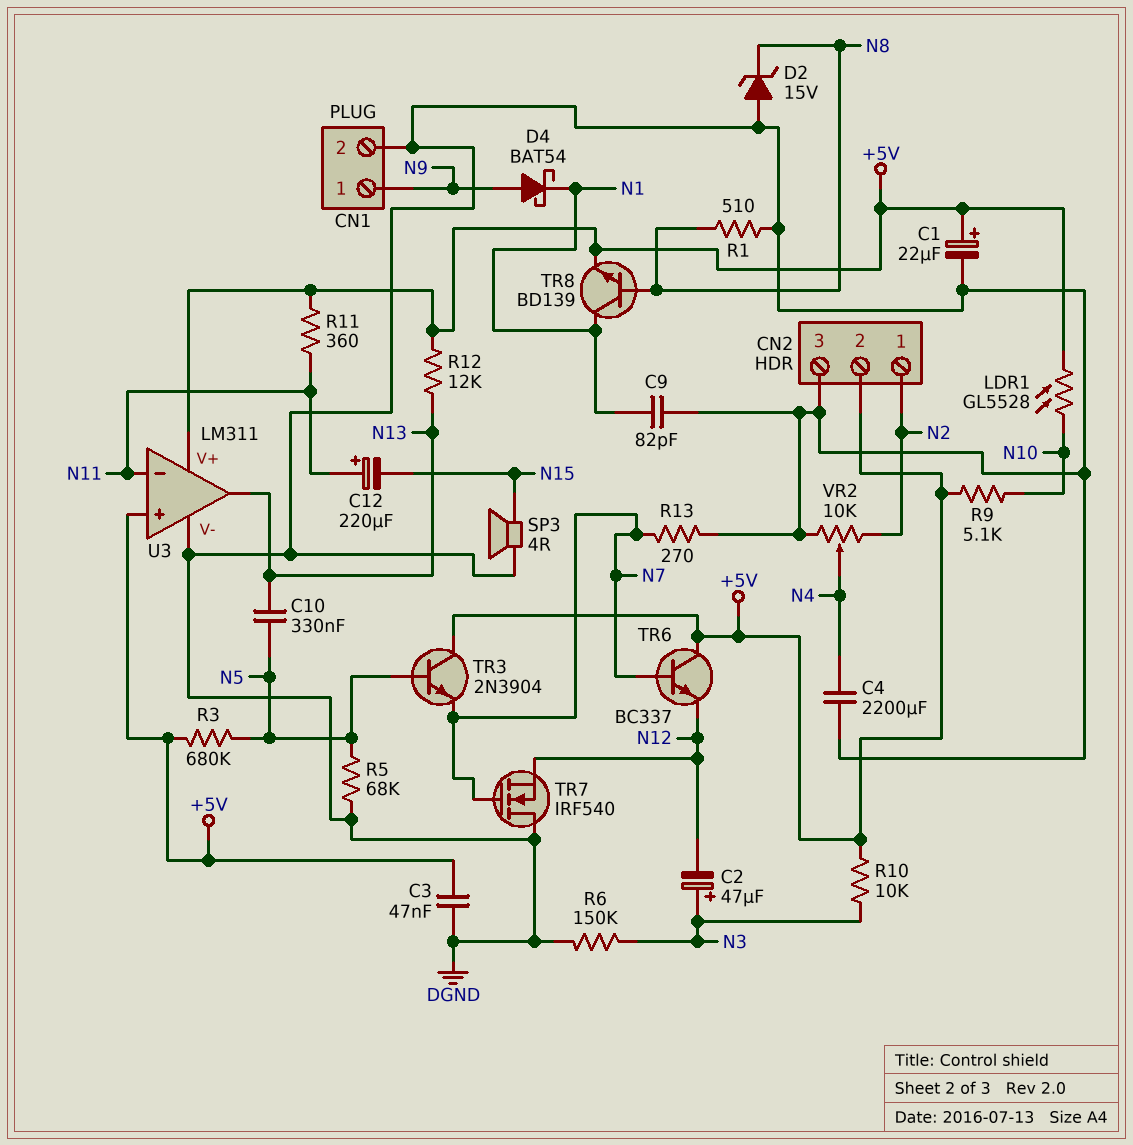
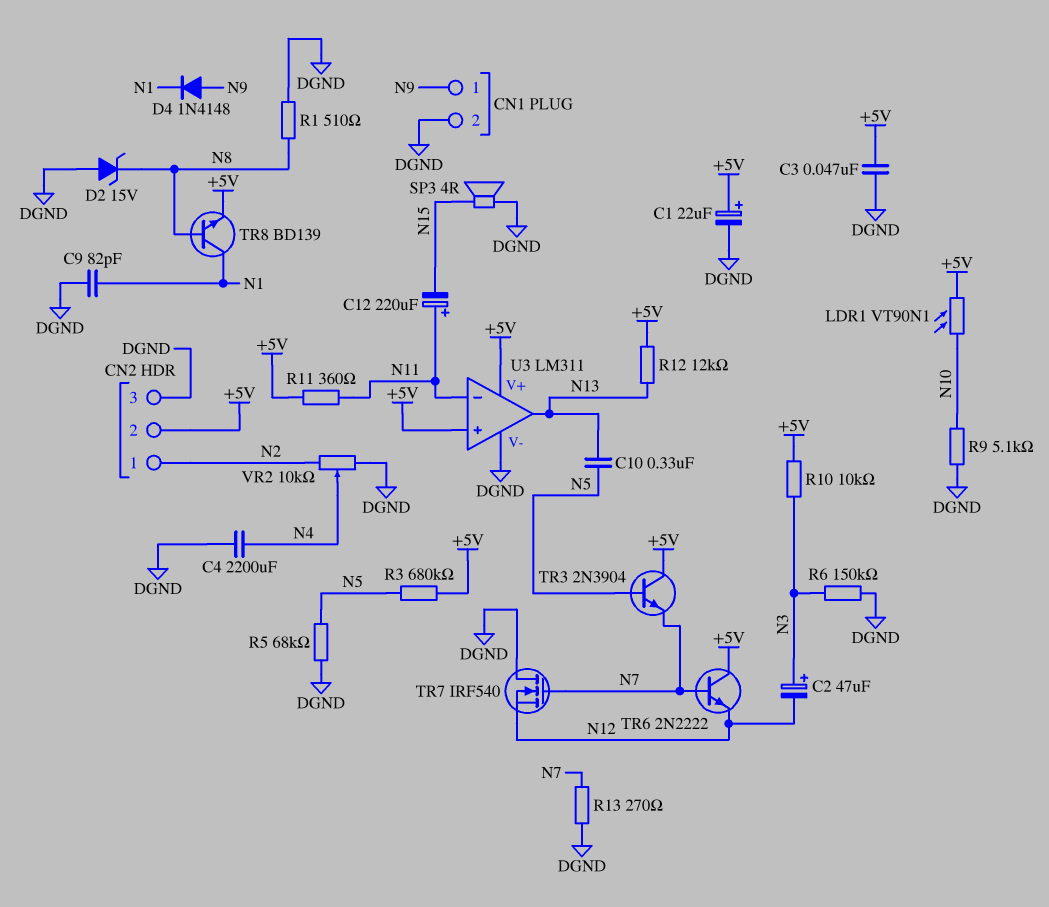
D4: schottky BAT54 (A N9, K N1) -> diode 1N4148 (A N9, K N1)
LDR1: GL5528 (+5V, N10) -> VT90N1 (+5V, N10)
R9: 5.1k (+5V, N10) -> 5.1k (DGND, N10)
TR6: NPN BC337 (B N7, C +5V, E N12) -> NPN 2N2222 (B N7, C +5V, E N12)

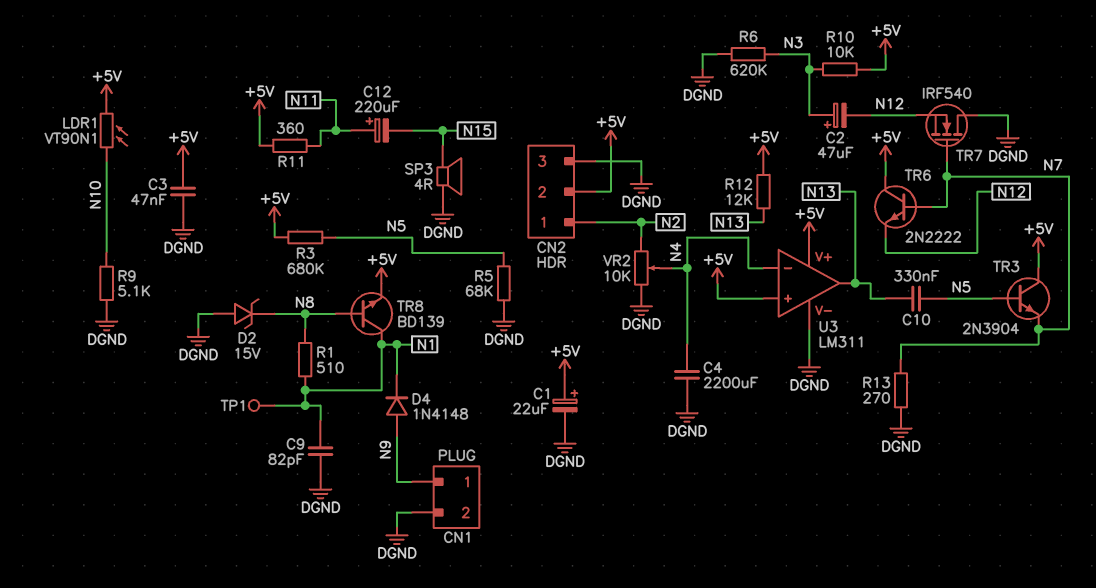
R1: 510 (DGND, N8) -> 510 (N1, N8)
R6: 150k (DGND, N3) -> 620k (DGND, N3)
TP1: none -> test point (N1)
U3 pin in-: N11 -> N4

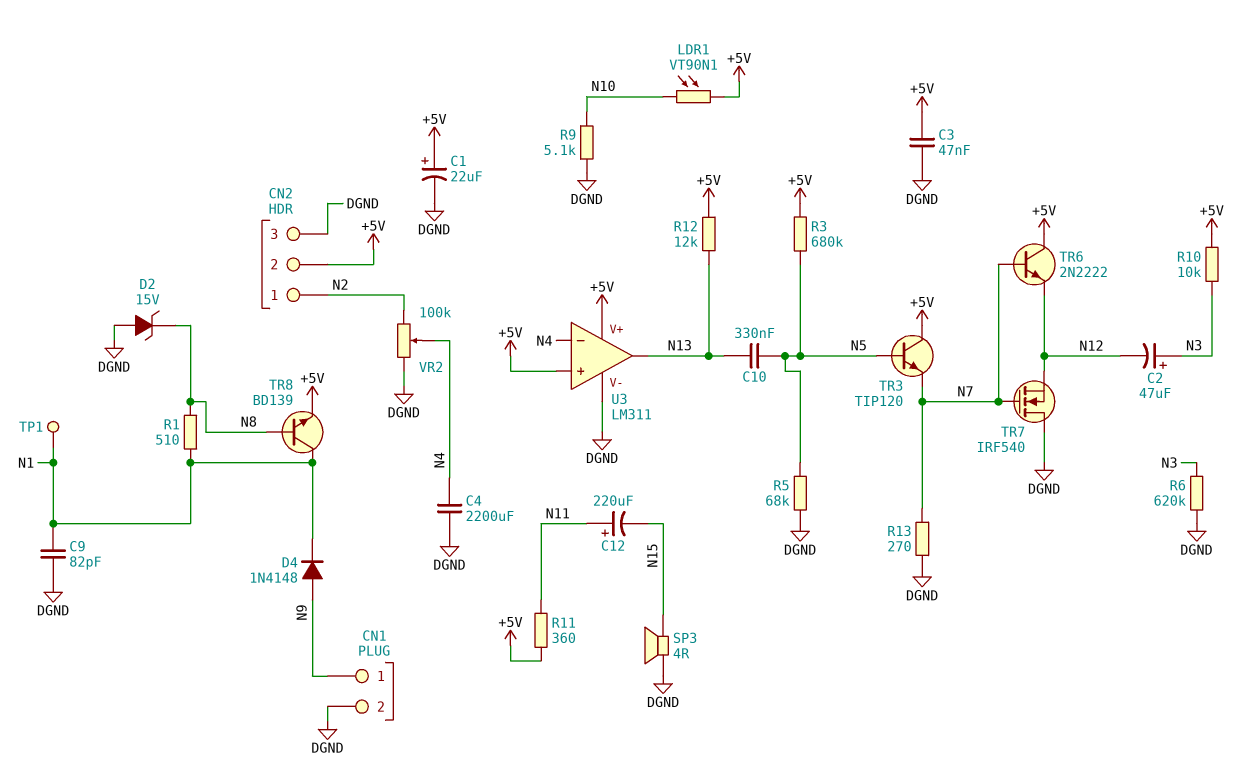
TR3: NPN 2N3904 (B N5, C +5V, E N7) -> NPN TIP120 (B N5, C +5V, E N7)
VR2: 10k (DGND, N2, wiper N4) -> 100k (DGND, N2, wiper N4)

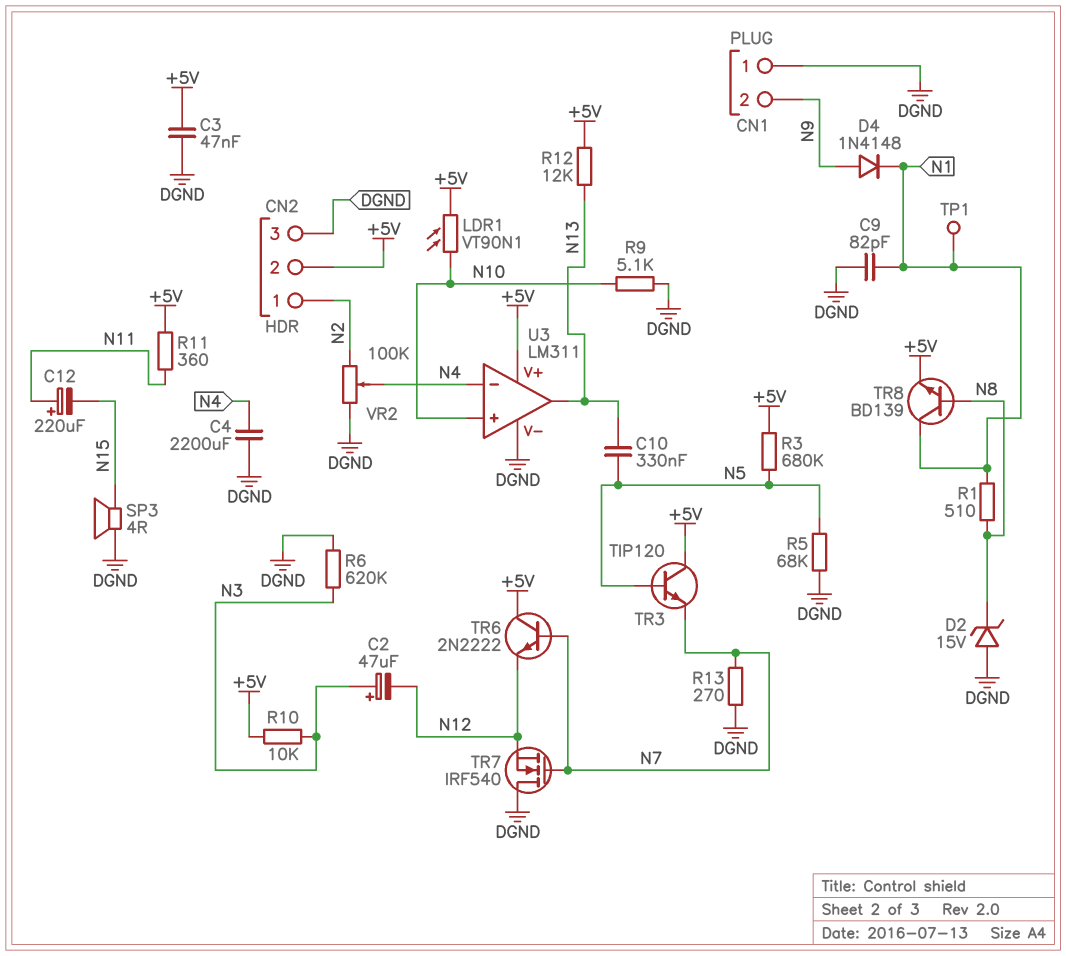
C1: 22uF (plus +5V, minus DGND) -> none
CN1 pin 1: N9 -> DGND
CN1 pin 2: DGND -> N9
U3 pin in+: +5V -> N10

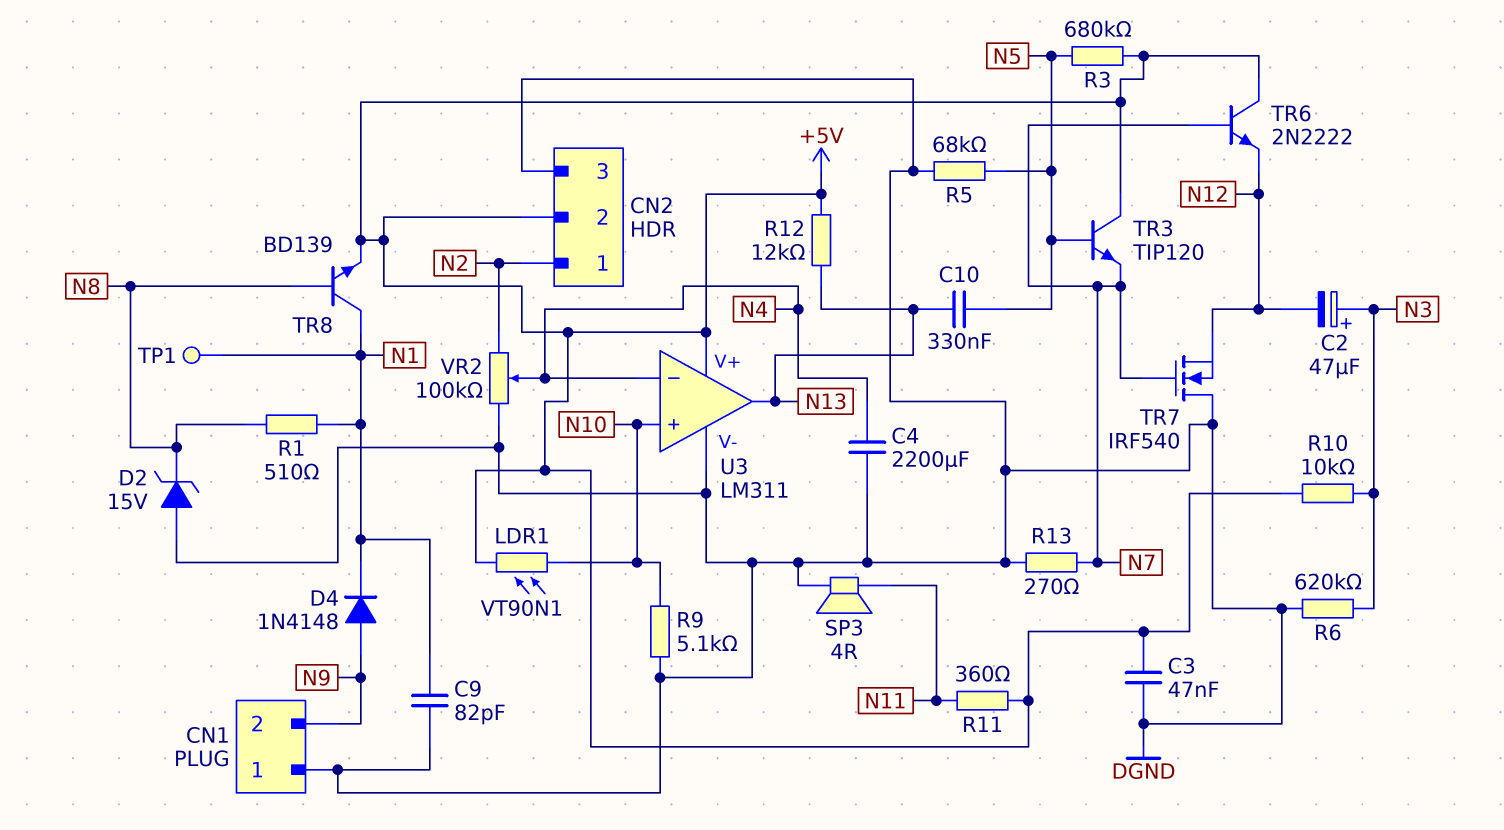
C12: 220uF (plus N11, minus N15) -> none
SP3: speaker 4R (DGND, N15) -> speaker 4R (DGND, N11)

